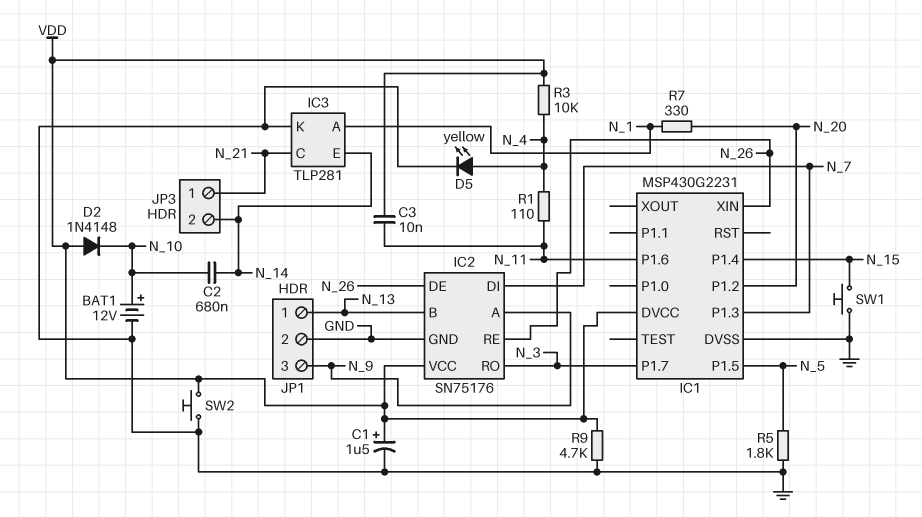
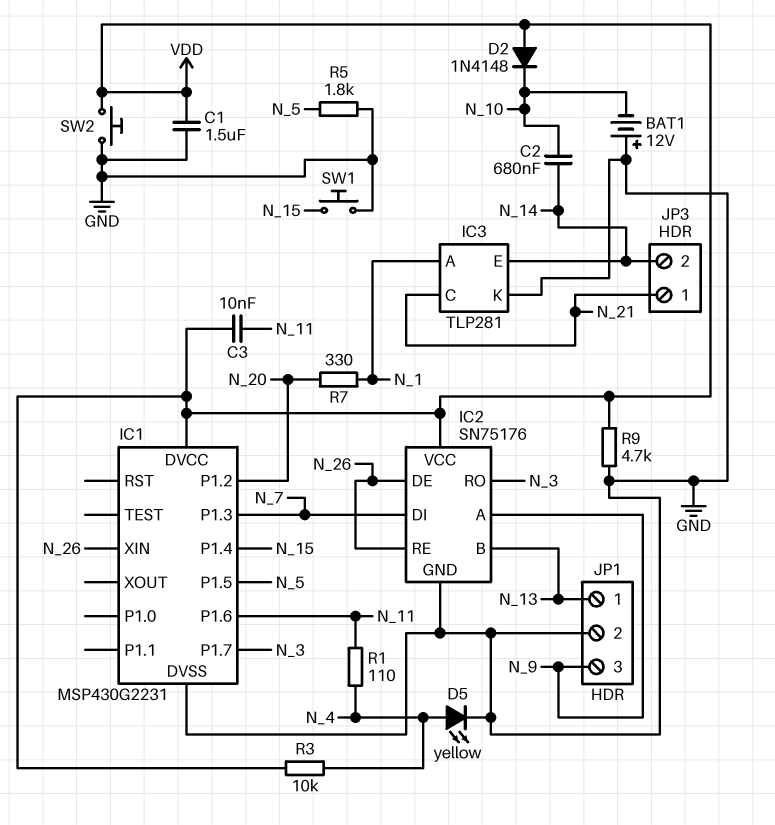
BAT1: 12V (plus N_10, minus GND) -> 12V (plus GND, minus N_10)
C1: 1.5uF (plus VDD, minus GND) -> 1.5uF (GND, VDD)

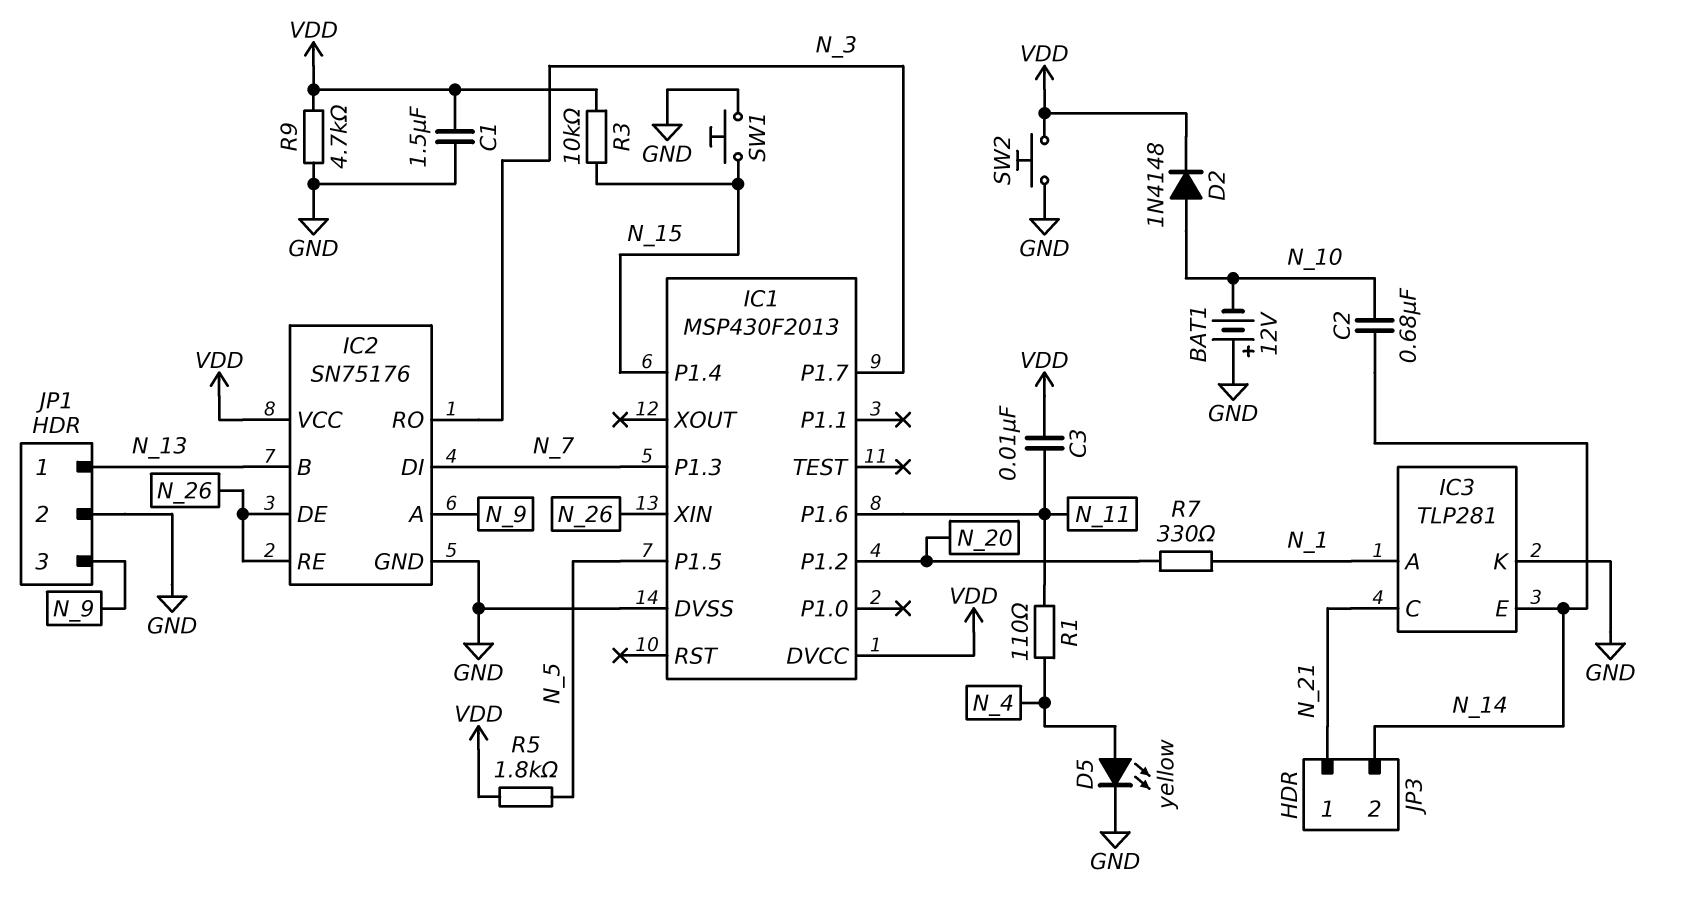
D2: diode 1N4148 (A VDD, K N_10) -> diode 1N4148 (A N_10, K VDD)
IC1: MSP430G2231 -> MSP430F2013
R3: 10k (N_4, VDD) -> 10k (N_15, VDD)
R5: 1.8k (GND, N_5) -> 1.8k (N_5, VDD)

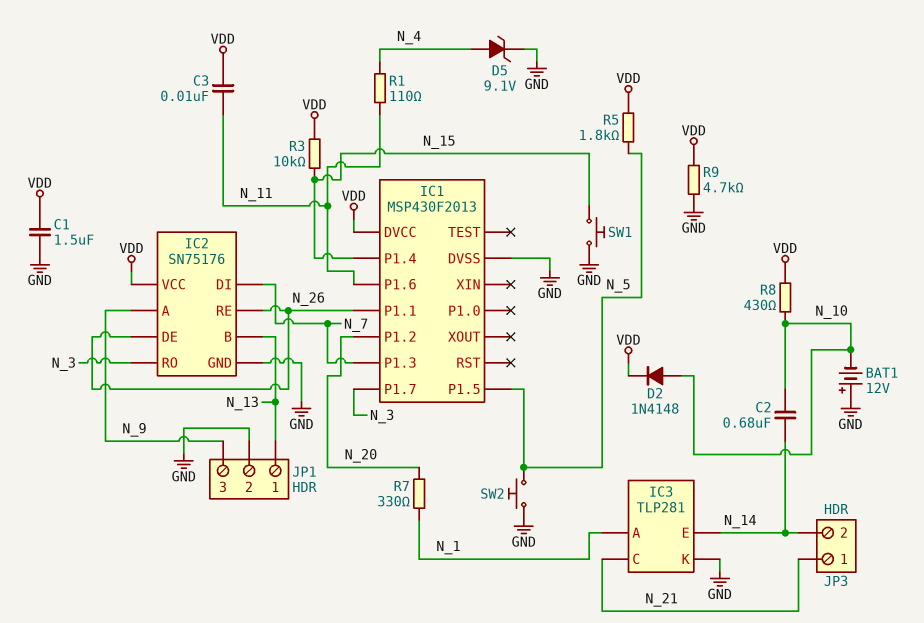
D5: LED yellow (A N_4, K GND) -> zener 9.1V (A N_4, K GND)
IC1 pin P1.1: none -> N_26
IC1 pin XIN: N_26 -> none
R8: none -> 430 (N_10, VDD)
SW2: button (GND, VDD) -> button (GND, N_5)

